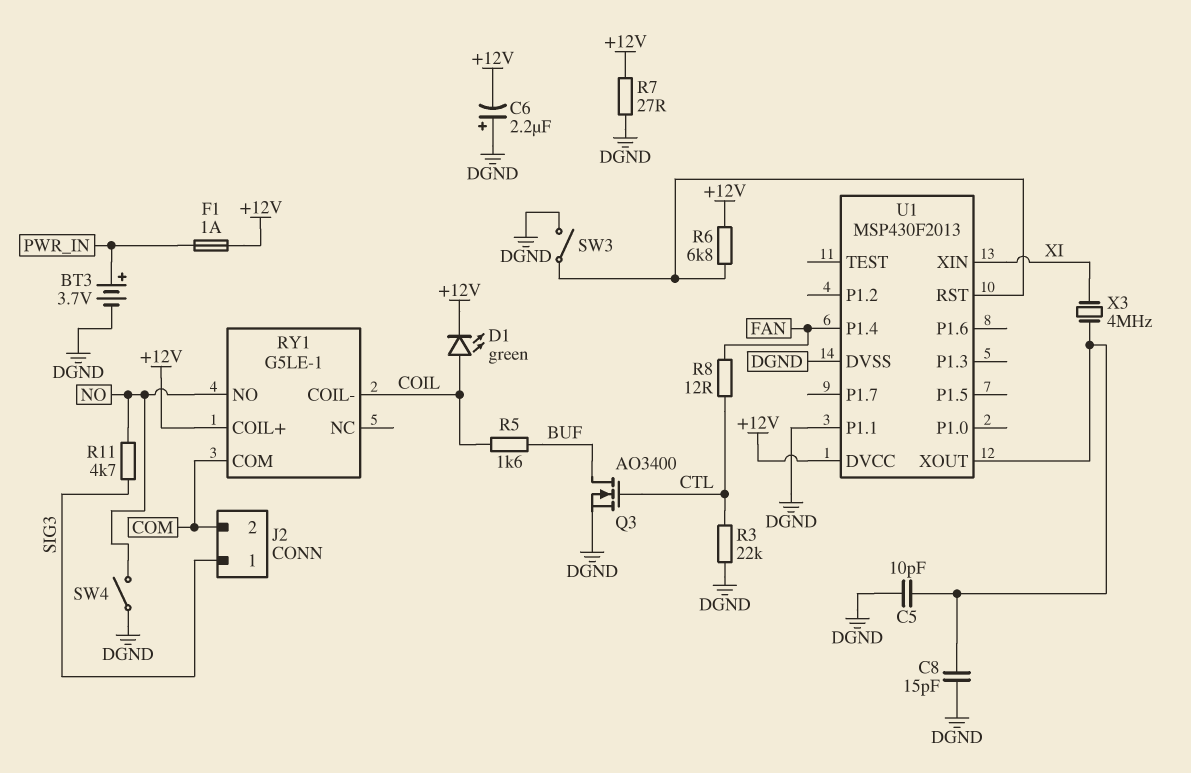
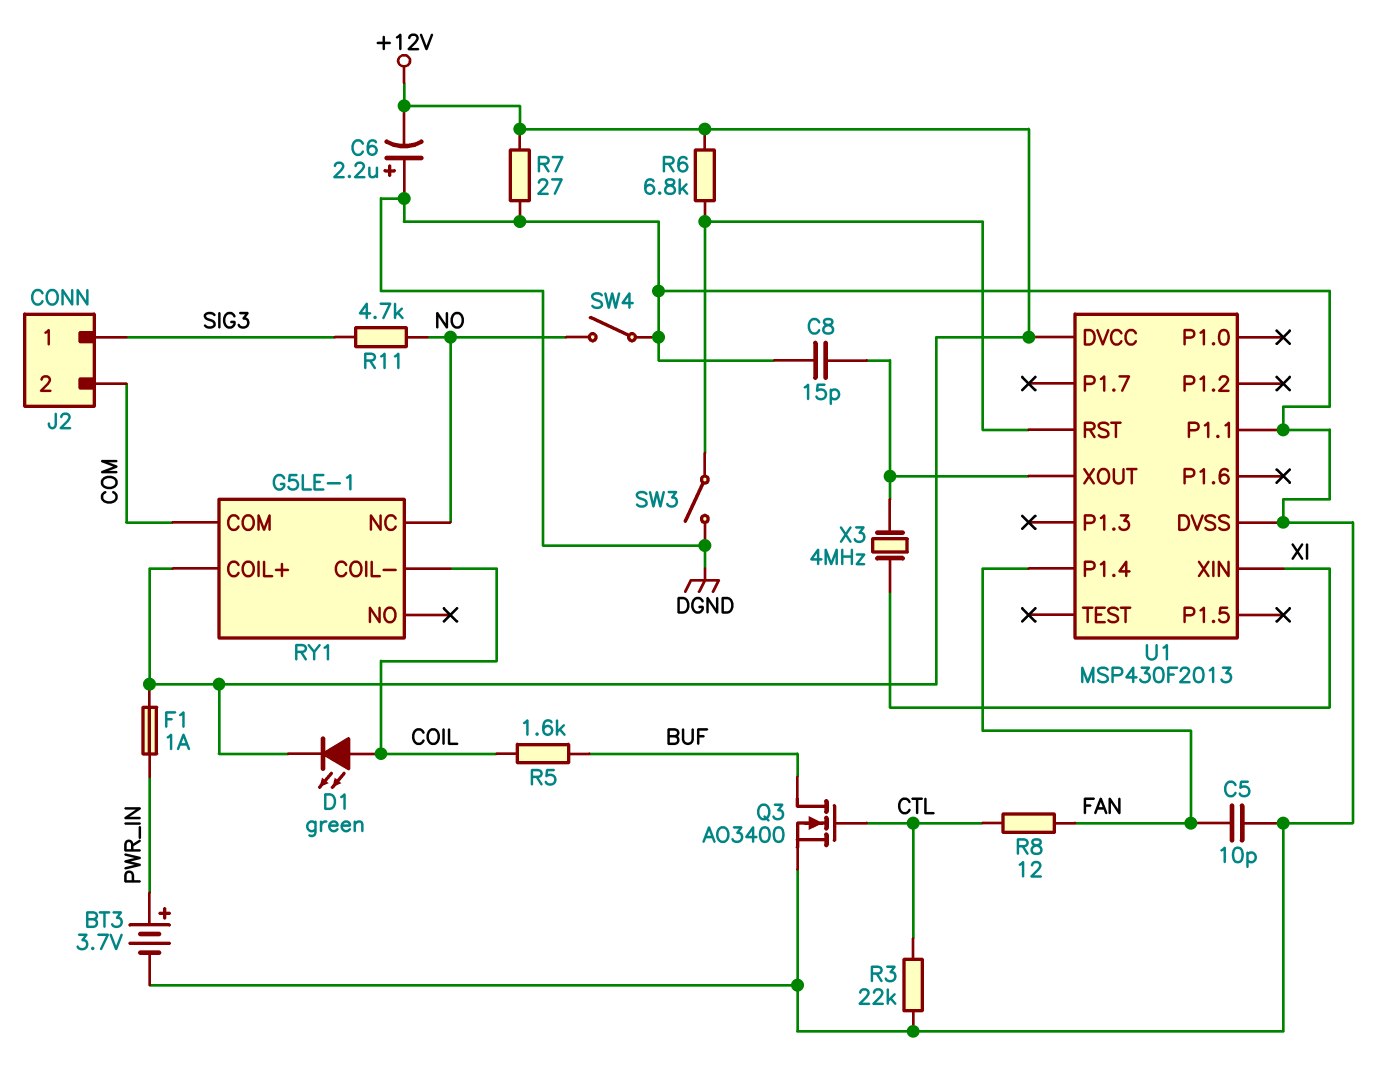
C5: 10pF (DGND, U1/XOUT) -> 10pF (DGND, FAN)
RY1 pin NC: none -> NO
RY1 pin NO: NO -> none

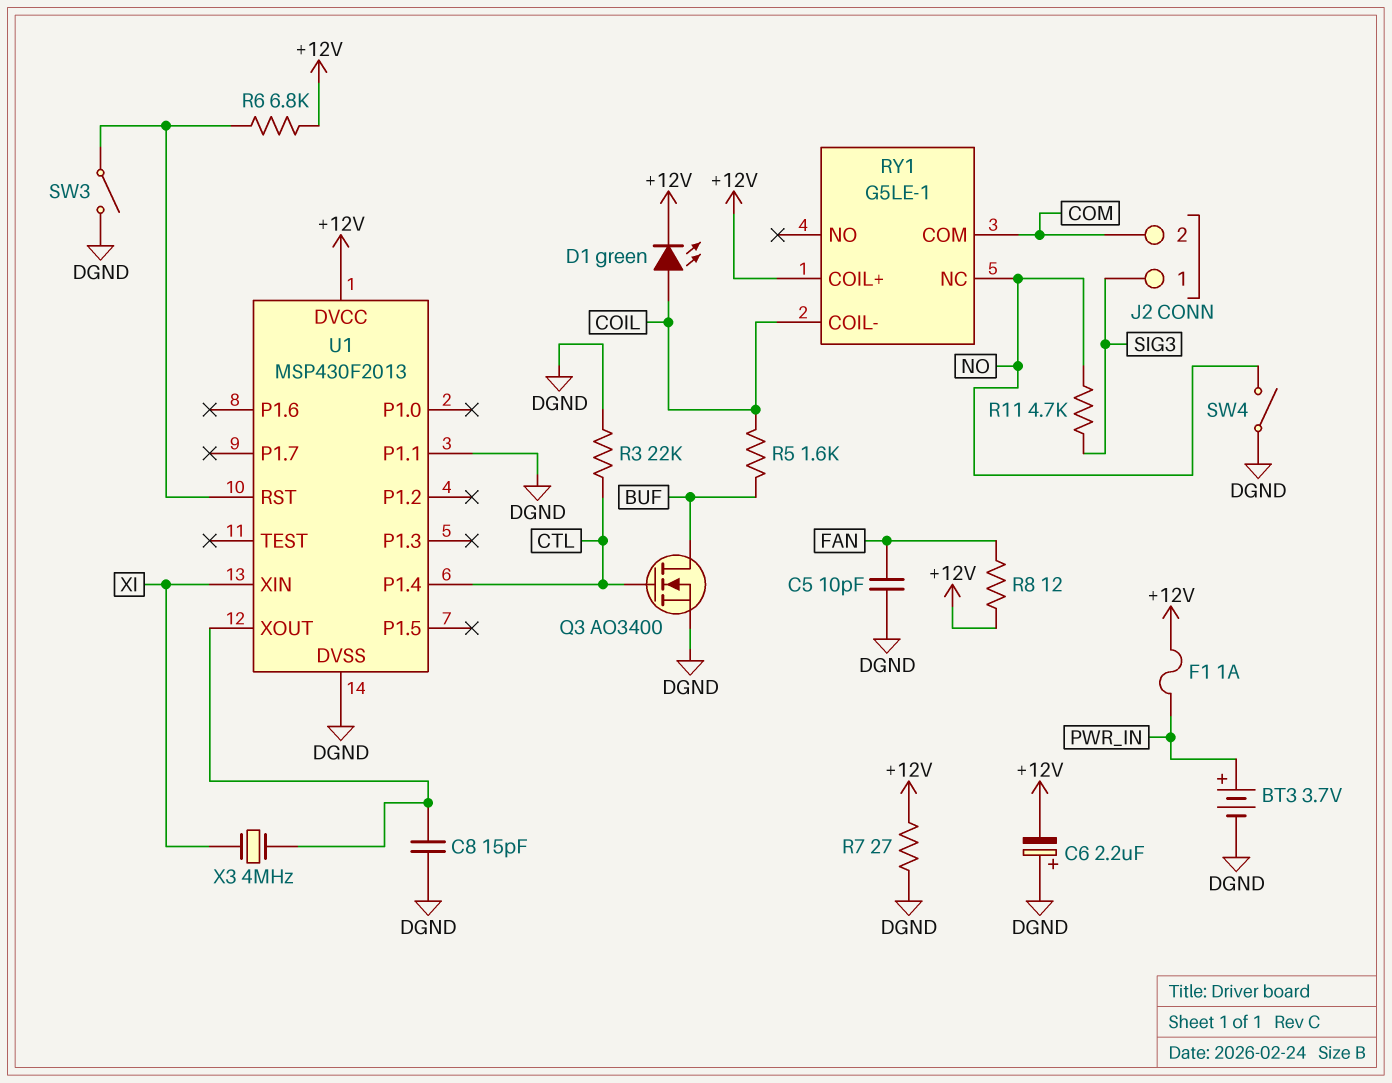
R8: 12 (CTL, FAN) -> 12 (+12V, FAN)
U1 pin P1.4: FAN -> CTL

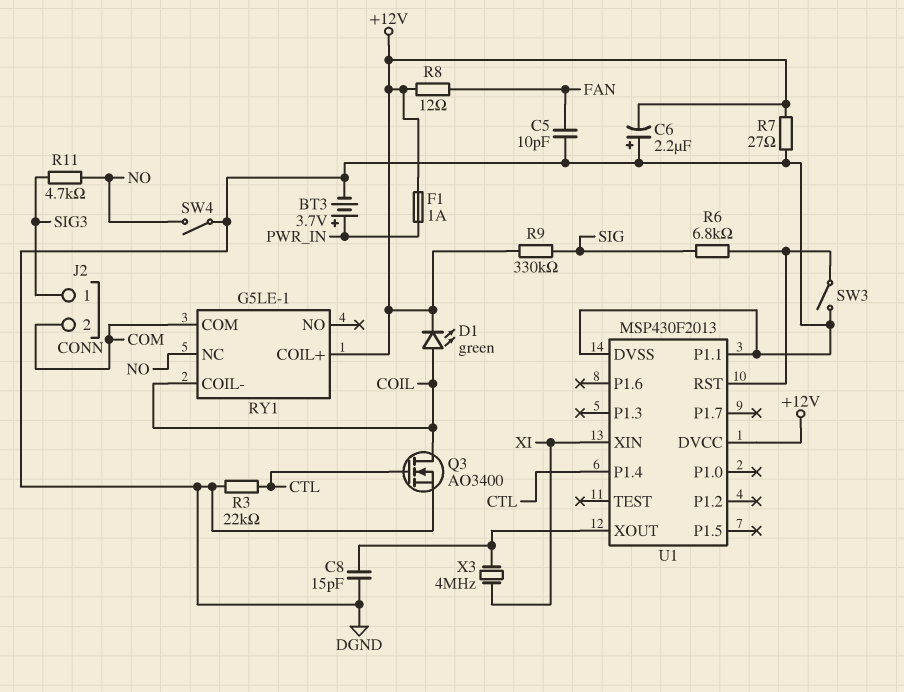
Q3: NMOS AO3400 (G CTL, D BUF, S DGND) -> NMOS AO3400 (G CTL, D COIL, S DGND)
R5: 1.6k (BUF, COIL) -> none
R6: 6.8k (+12V, U1/RST) -> 6.8k (SIG, U1/RST)
R9: none -> 330k (+12V, SIG)

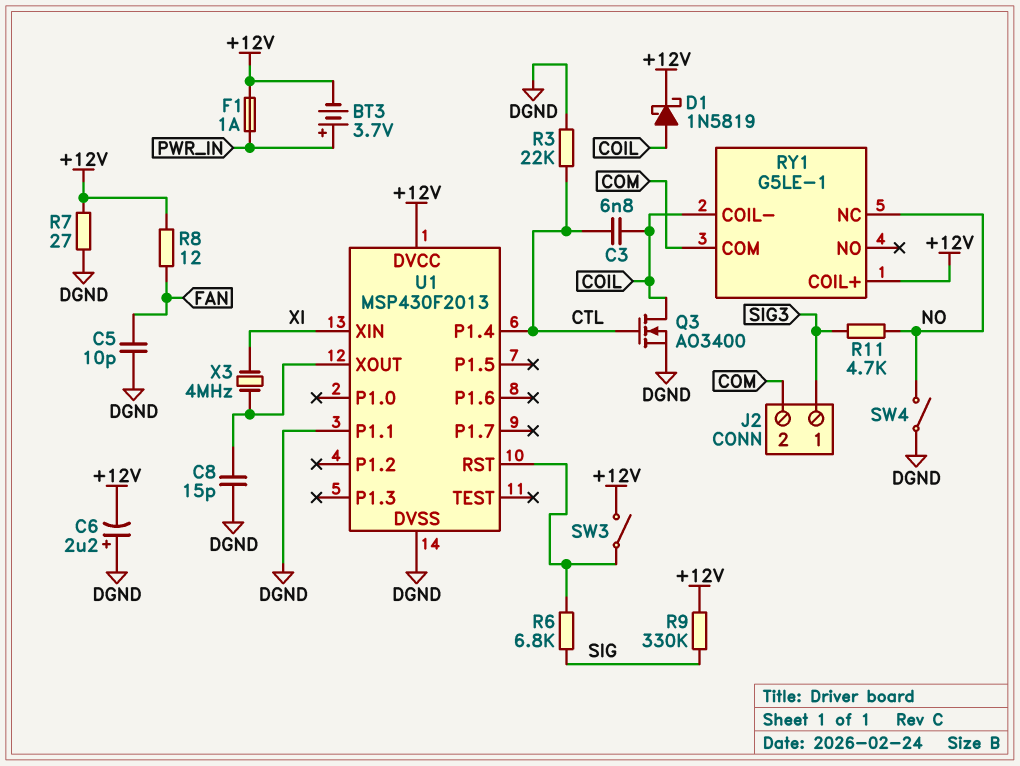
BT3: 3.7V (plus PWR_IN, minus DGND) -> 3.7V (plus PWR_IN, minus +12V)
C3: none -> 6.8nF (COIL, CTL)
D1: LED green (A COIL, K +12V) -> schottky 1N5819 (A COIL, K +12V)
SW3: switch (DGND, U1/RST) -> switch (+12V, U1/RST)

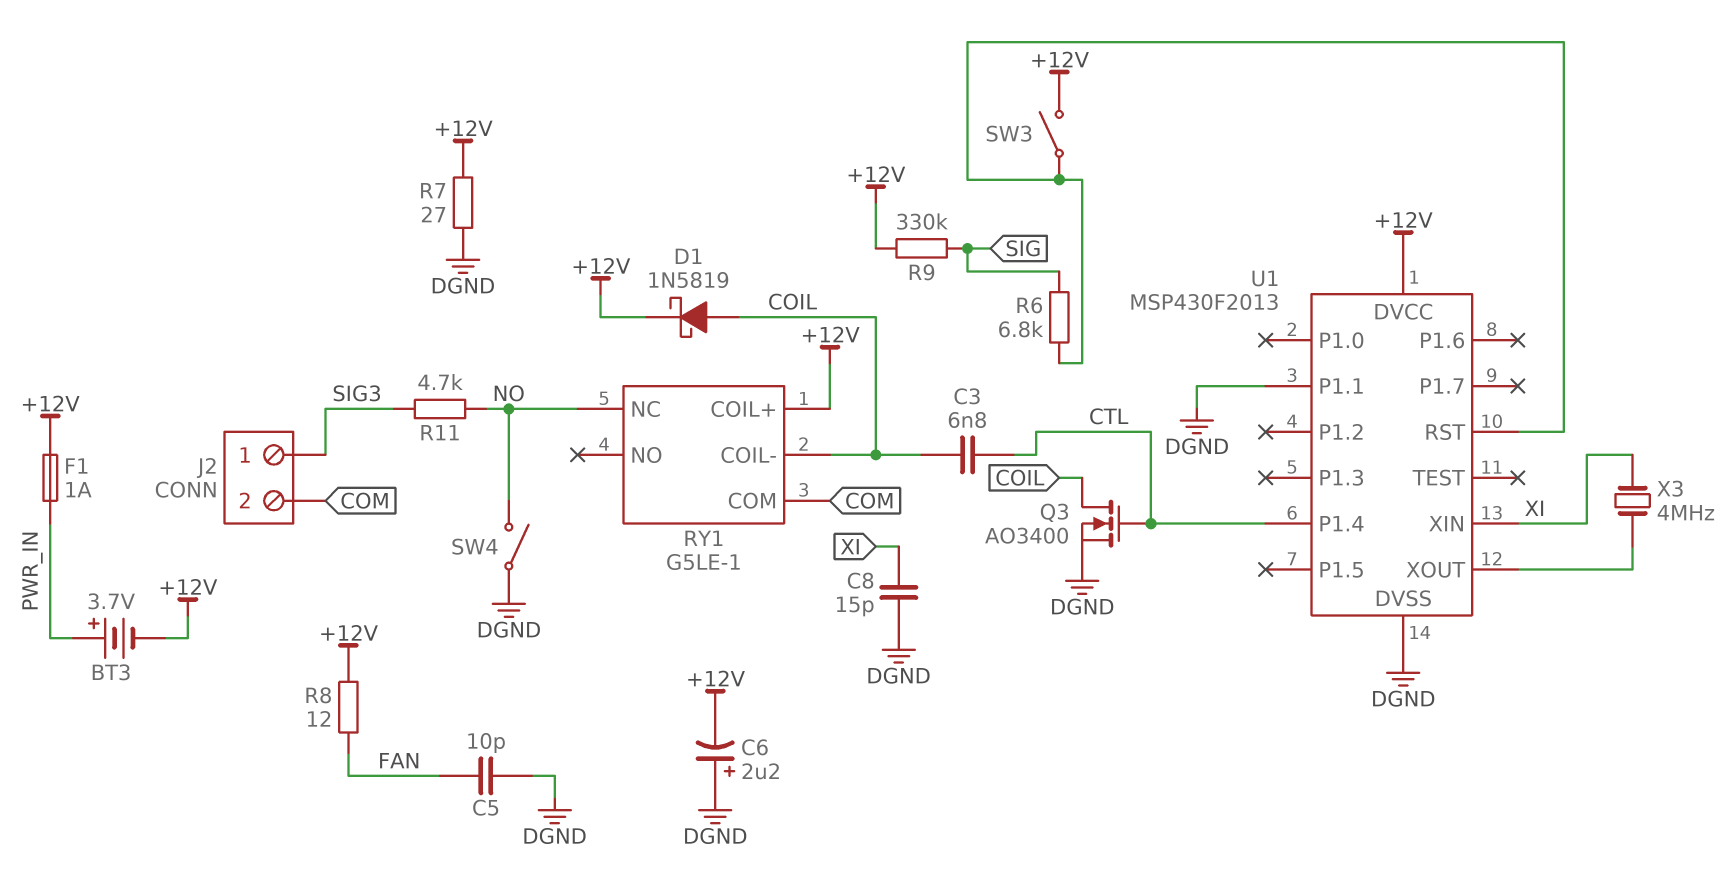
C8: 15pF (DGND, U1/XOUT) -> 15pF (DGND, XI)
R3: 22k (CTL, DGND) -> none

